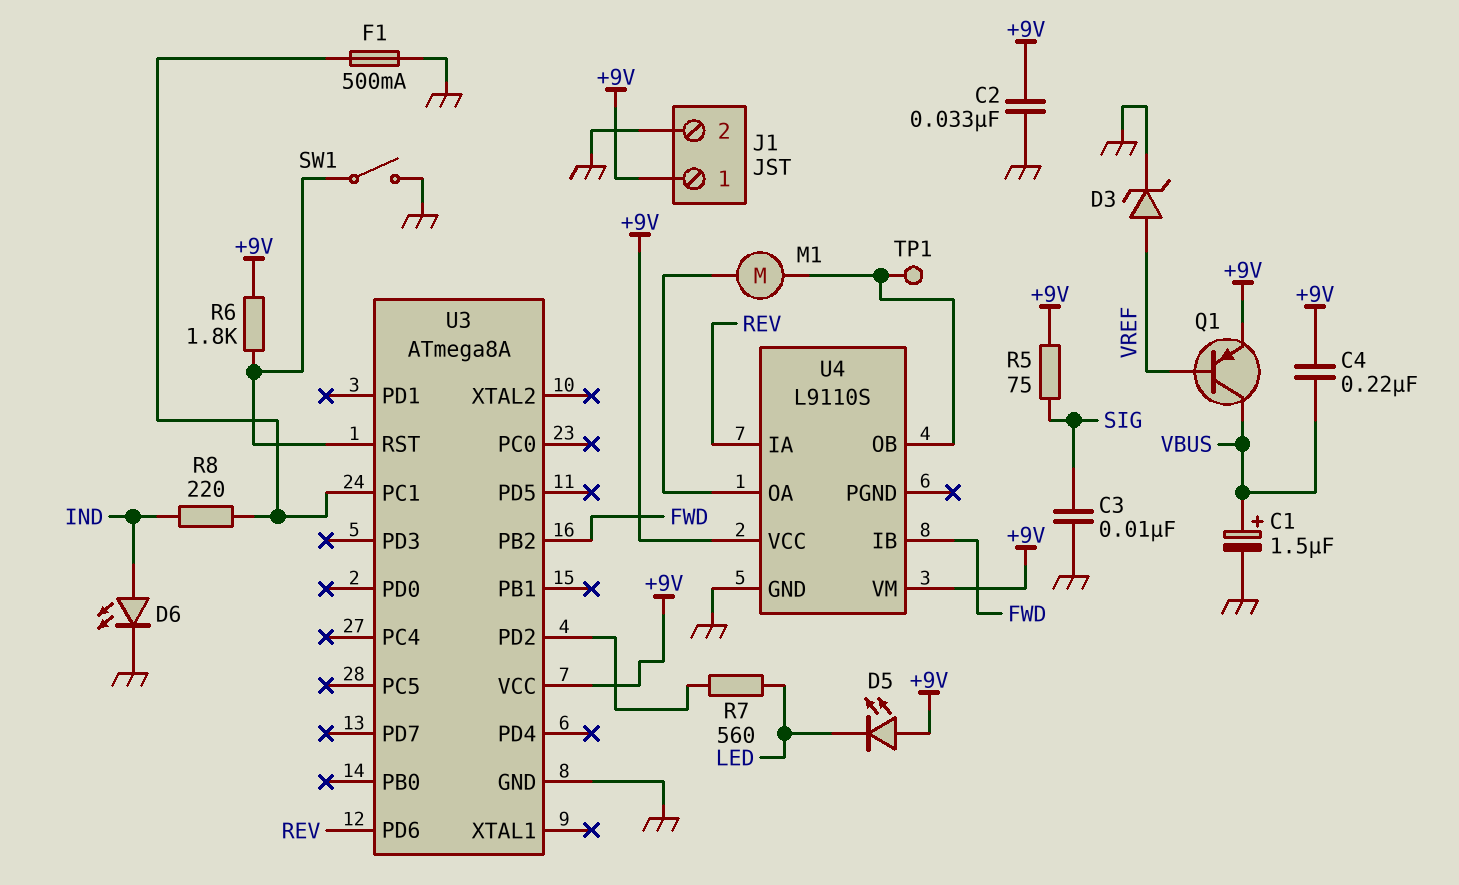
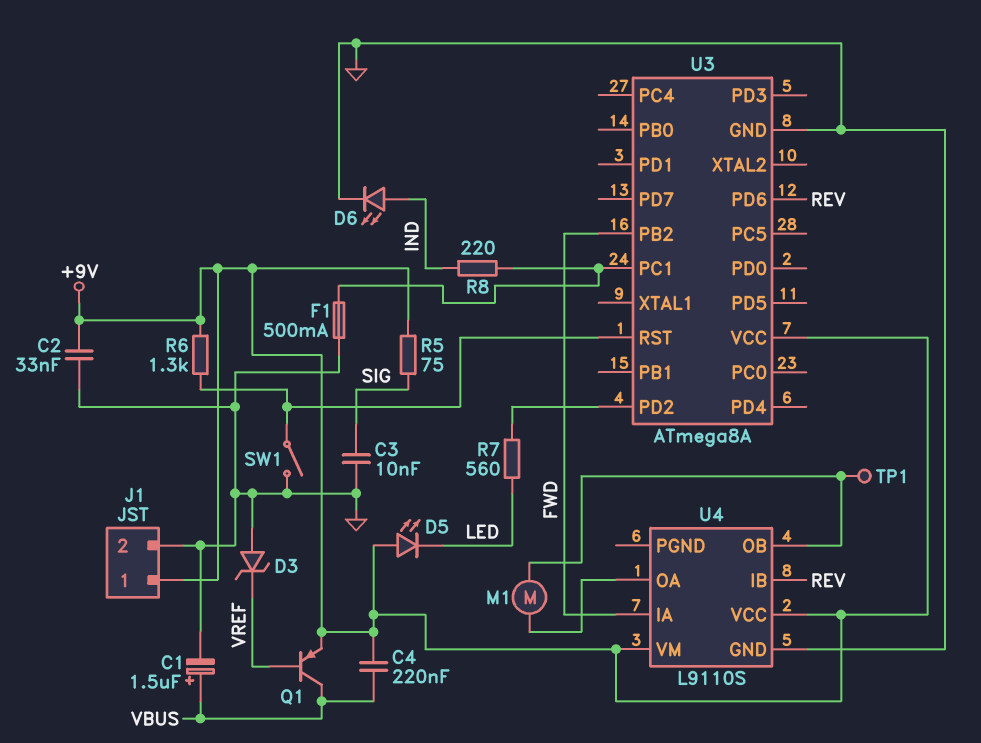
D3: zener (A VREF, K GND) -> zener (A GND, K VREF)
R6: 1.8k (+9V, U3/RST) -> 1.3k (+9V, U3/RST)
U4 pin IA: REV -> FWD
U4 pin IB: FWD -> REV

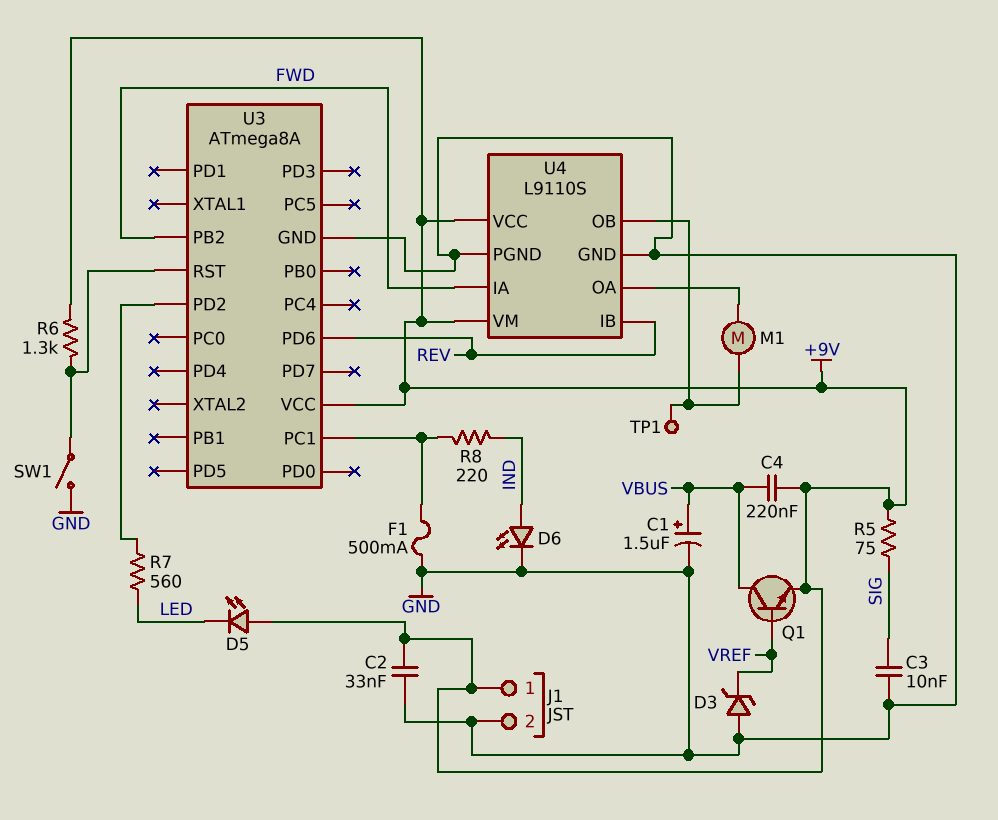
Q1: PNP (B VREF, C VBUS, E +9V) -> NPN (B VREF, C VBUS, E +9V)
U4 pin PGND: none -> GND

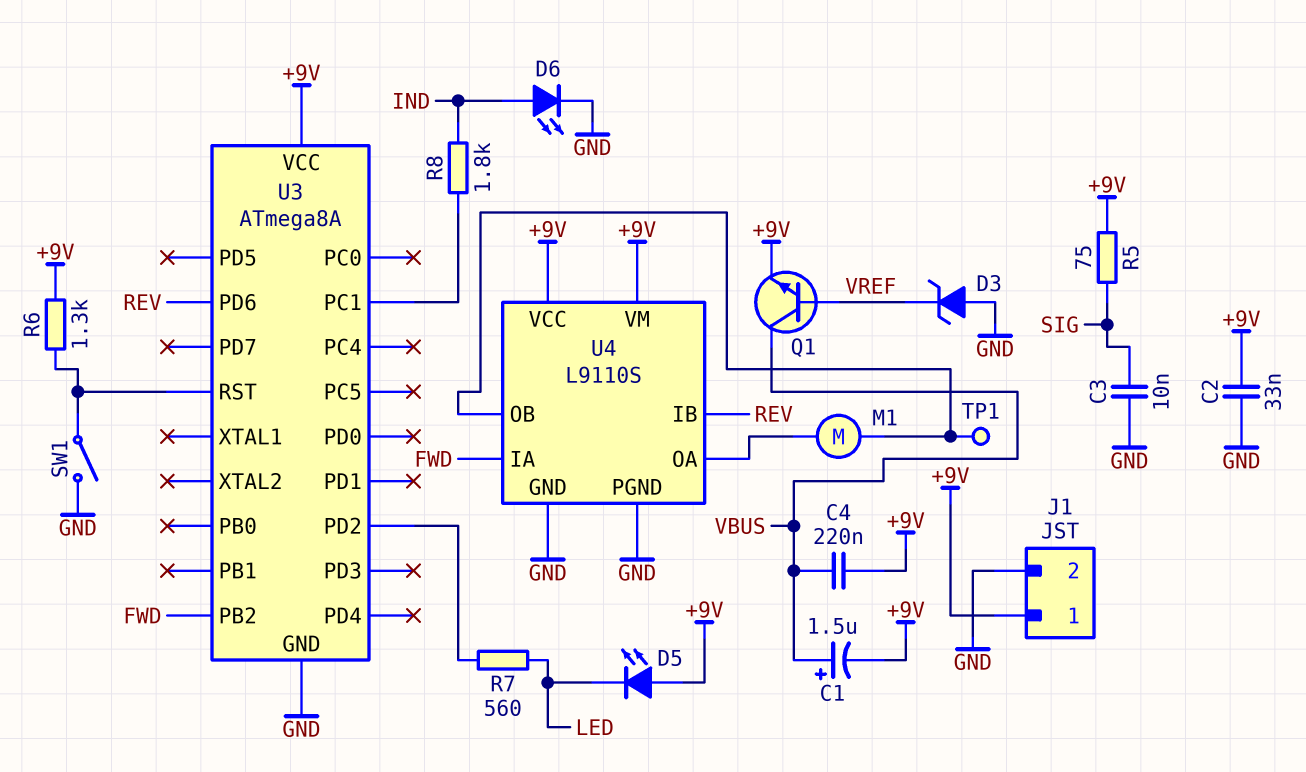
C1: 1.5uF (plus VBUS, minus GND) -> 1.5uF (plus VBUS, minus +9V)
F1: 500mA (GND, U3/PC1) -> none
R8: 220 (IND, U3/PC1) -> 1.8k (IND, U3/PC1)

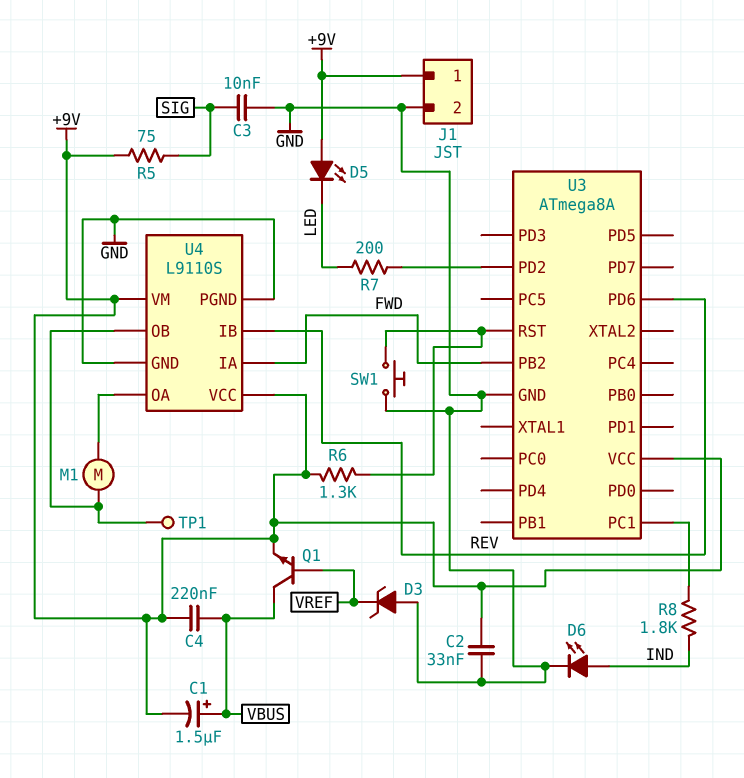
R7: 560 (LED, U3/PD2) -> 200 (LED, U3/PD2)
SW1: switch (GND, U3/RST) -> button (GND, U3/RST)

